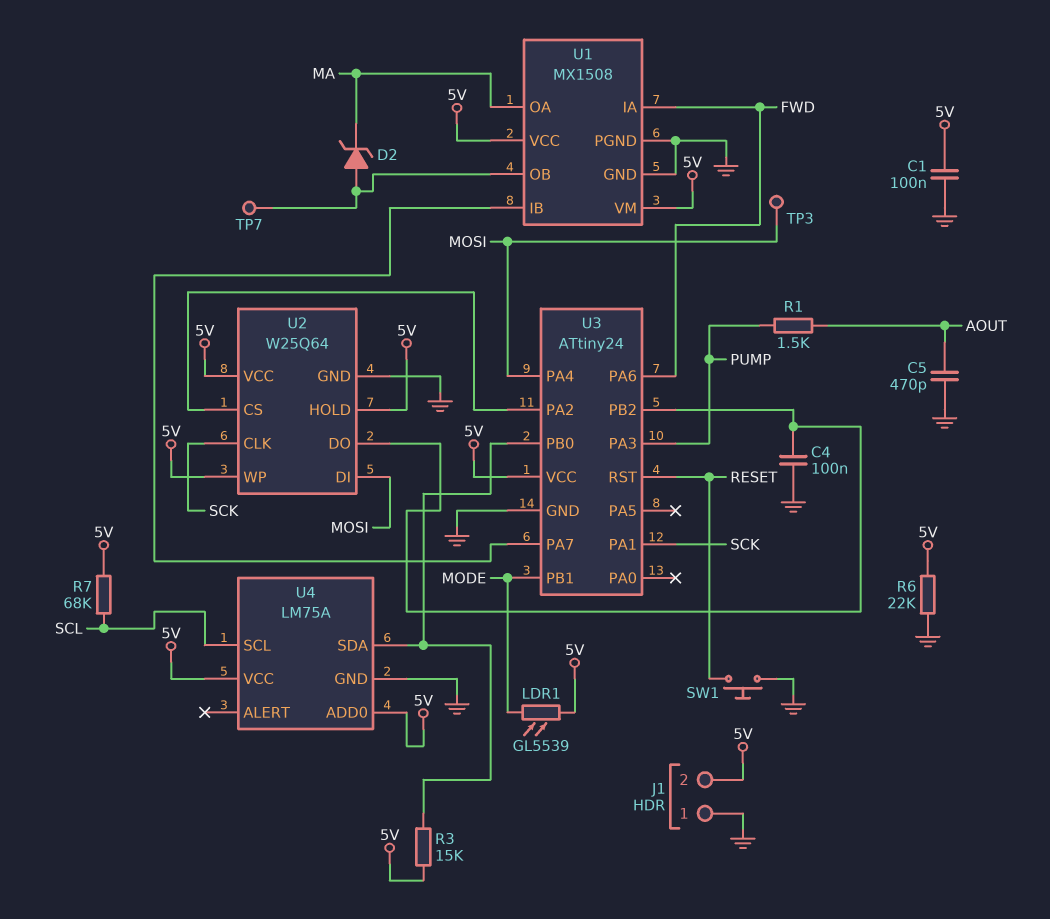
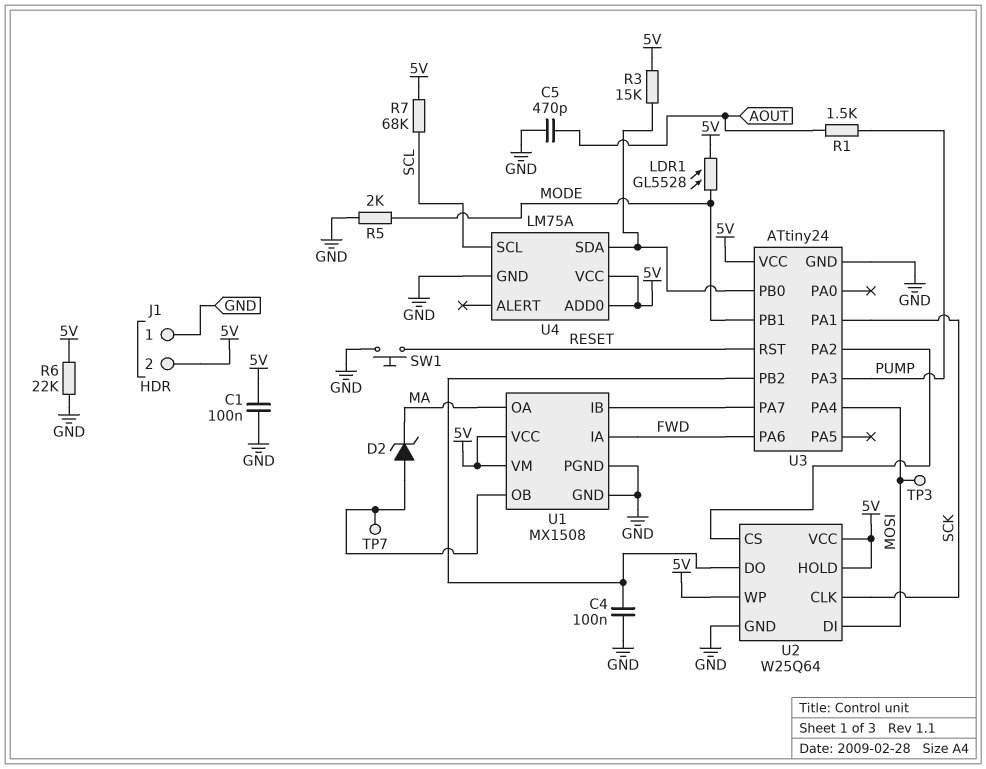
LDR1: GL5539 (5V, MODE) -> GL5528 (5V, MODE)
R5: none -> 2k (GND, MODE)

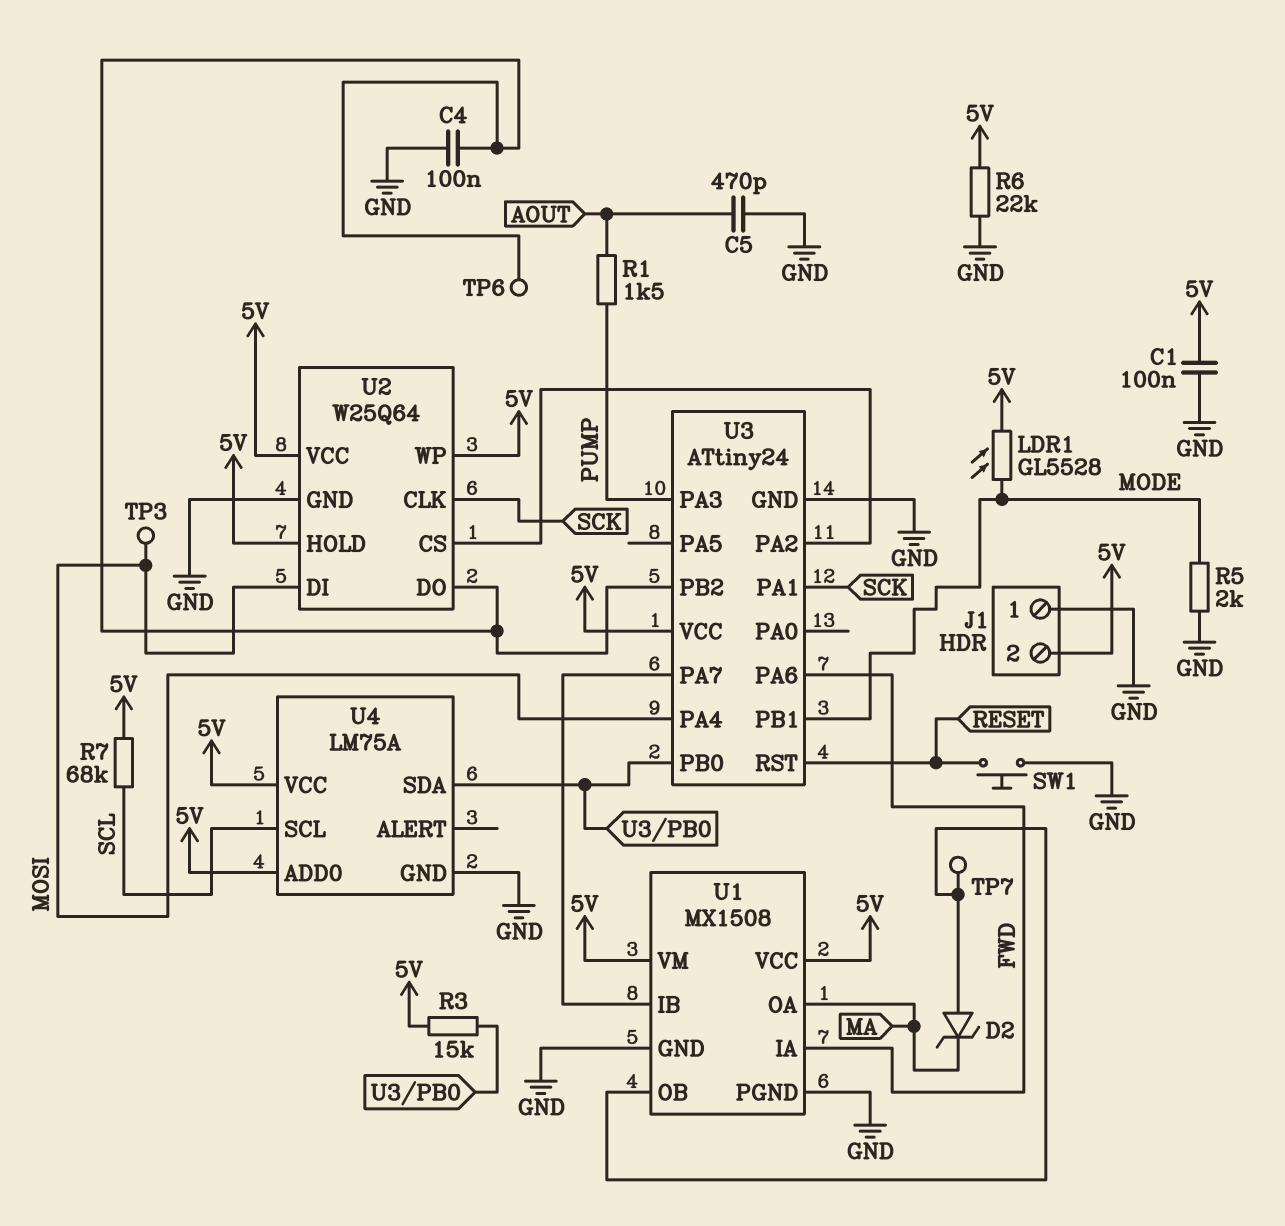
TP6: none -> test point (U2/DO)

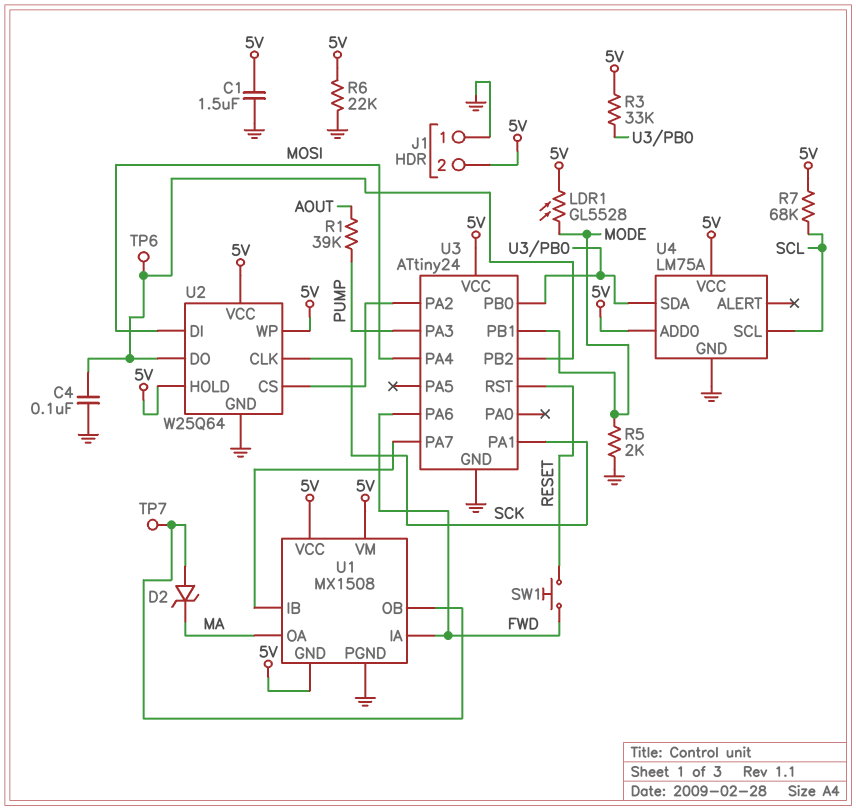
C1: 100nF (5V, GND) -> 1.5uF (5V, GND)
C5: 470pF (AOUT, GND) -> none
R1: 1.5k (AOUT, PUMP) -> 39k (AOUT, PUMP)
R3: 15k (5V, U3/PB0) -> 33k (5V, U3/PB0)
SW1: button (GND, RESET) -> button (FWD, RESET)
TP3: test point (MOSI) -> none
U1 pin GND: GND -> 5V

